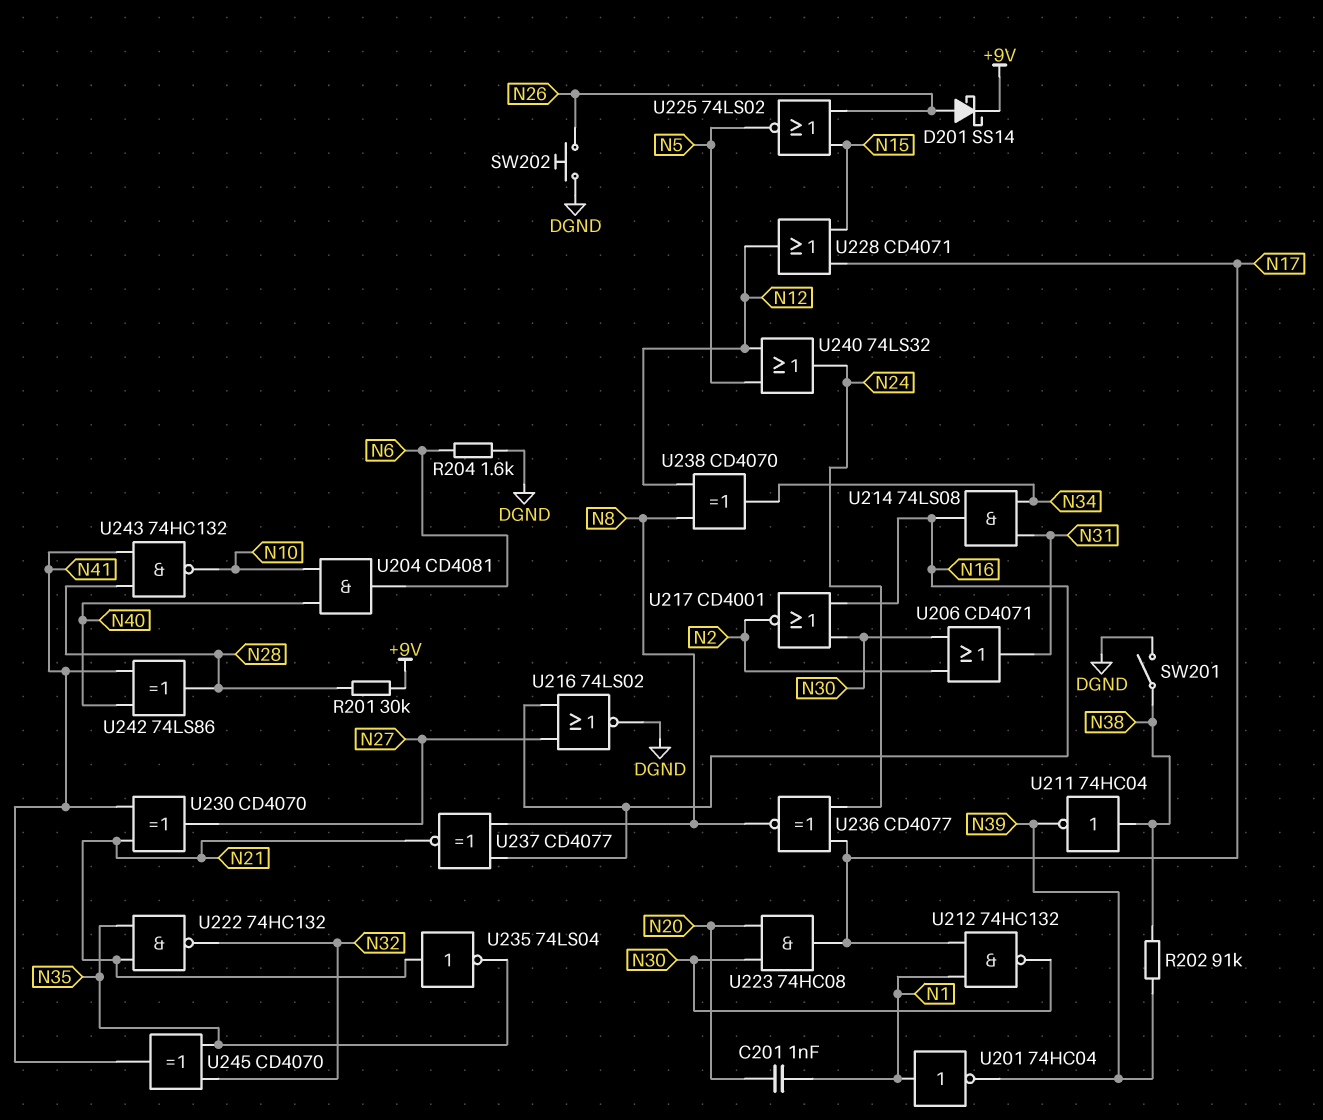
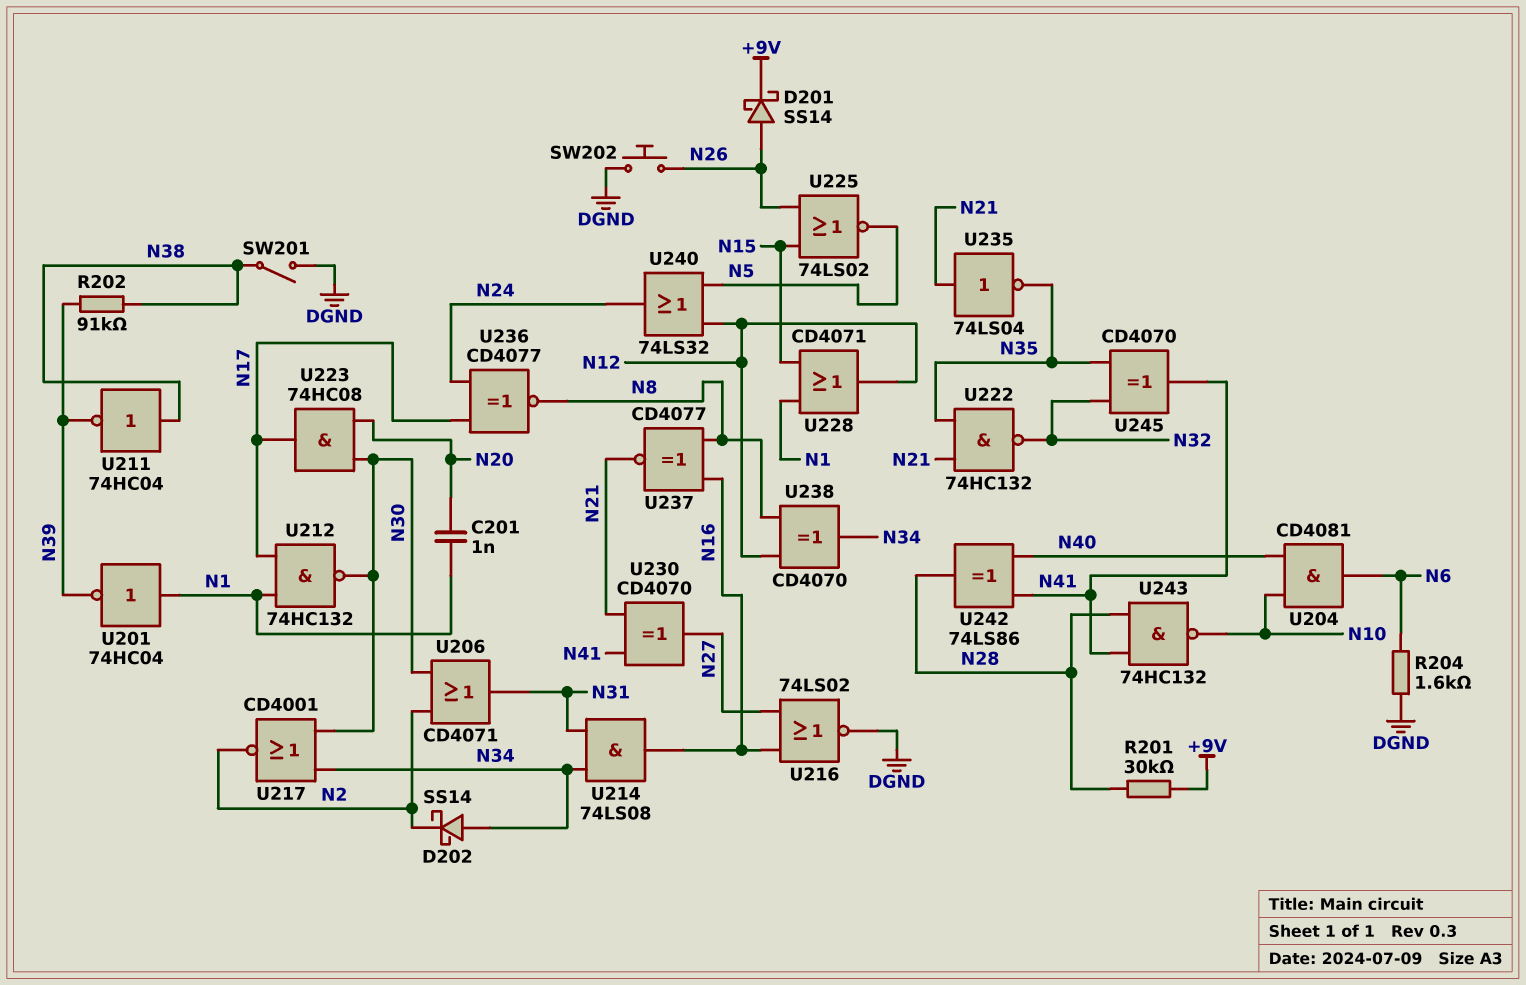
D202: none -> schottky SS14 (A N34, K N2)
U217: NOR CD4001 (in N16, in N30, out N2) -> NOR CD4001 (in N30, in N34, out N2)
U228: OR CD4071 (in N15, in N17, out N12) -> OR CD4071 (in N1, in N15, out N12)

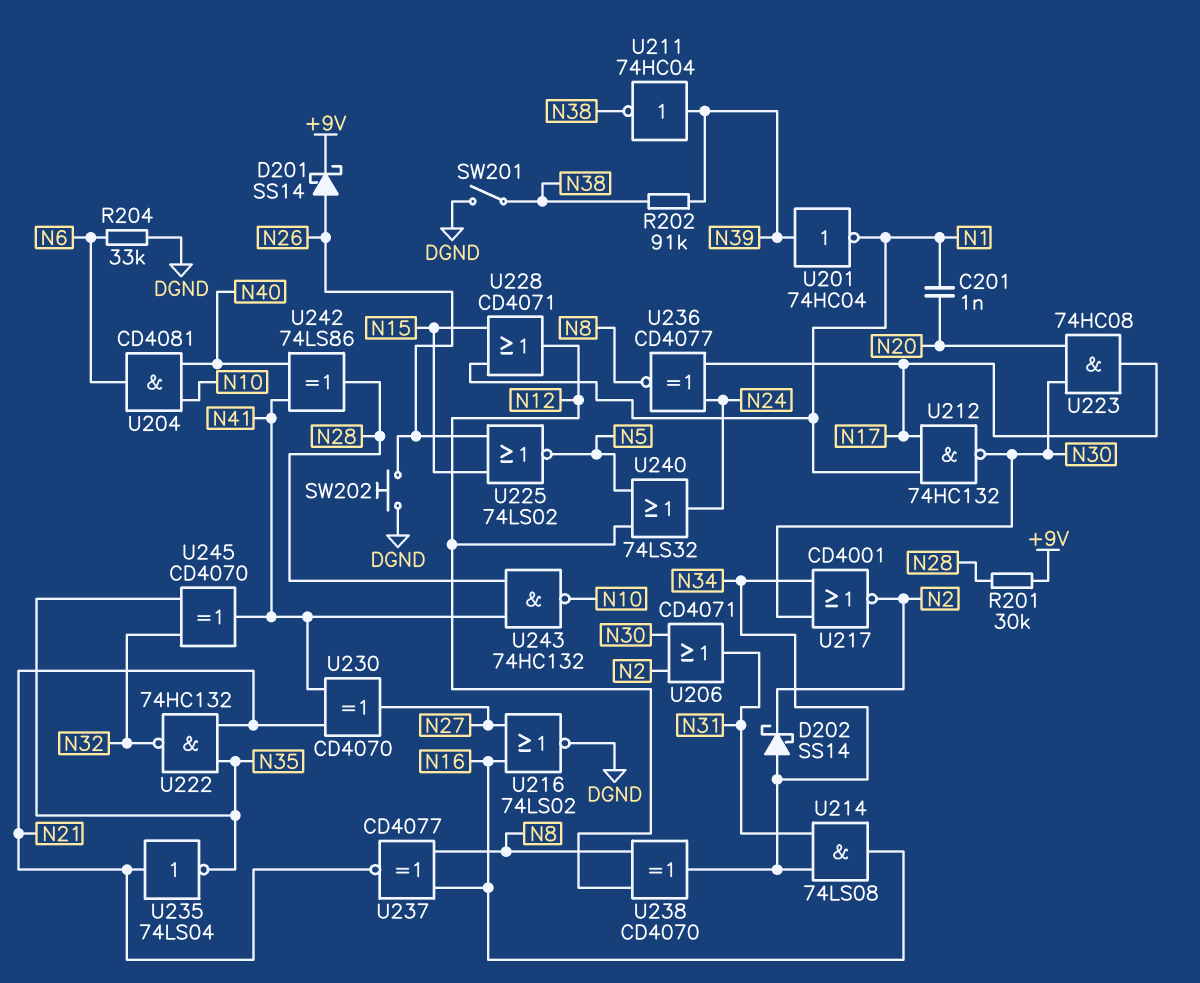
R204: 1.6k (DGND, N6) -> 33k (DGND, N6)
U201: NOT 74HC04 (in N1, out N39) -> NOT 74HC04 (in N39, out N1)
U211: NOT 74HC04 (in N38, out N39) -> NOT 74HC04 (in N39, out N38)

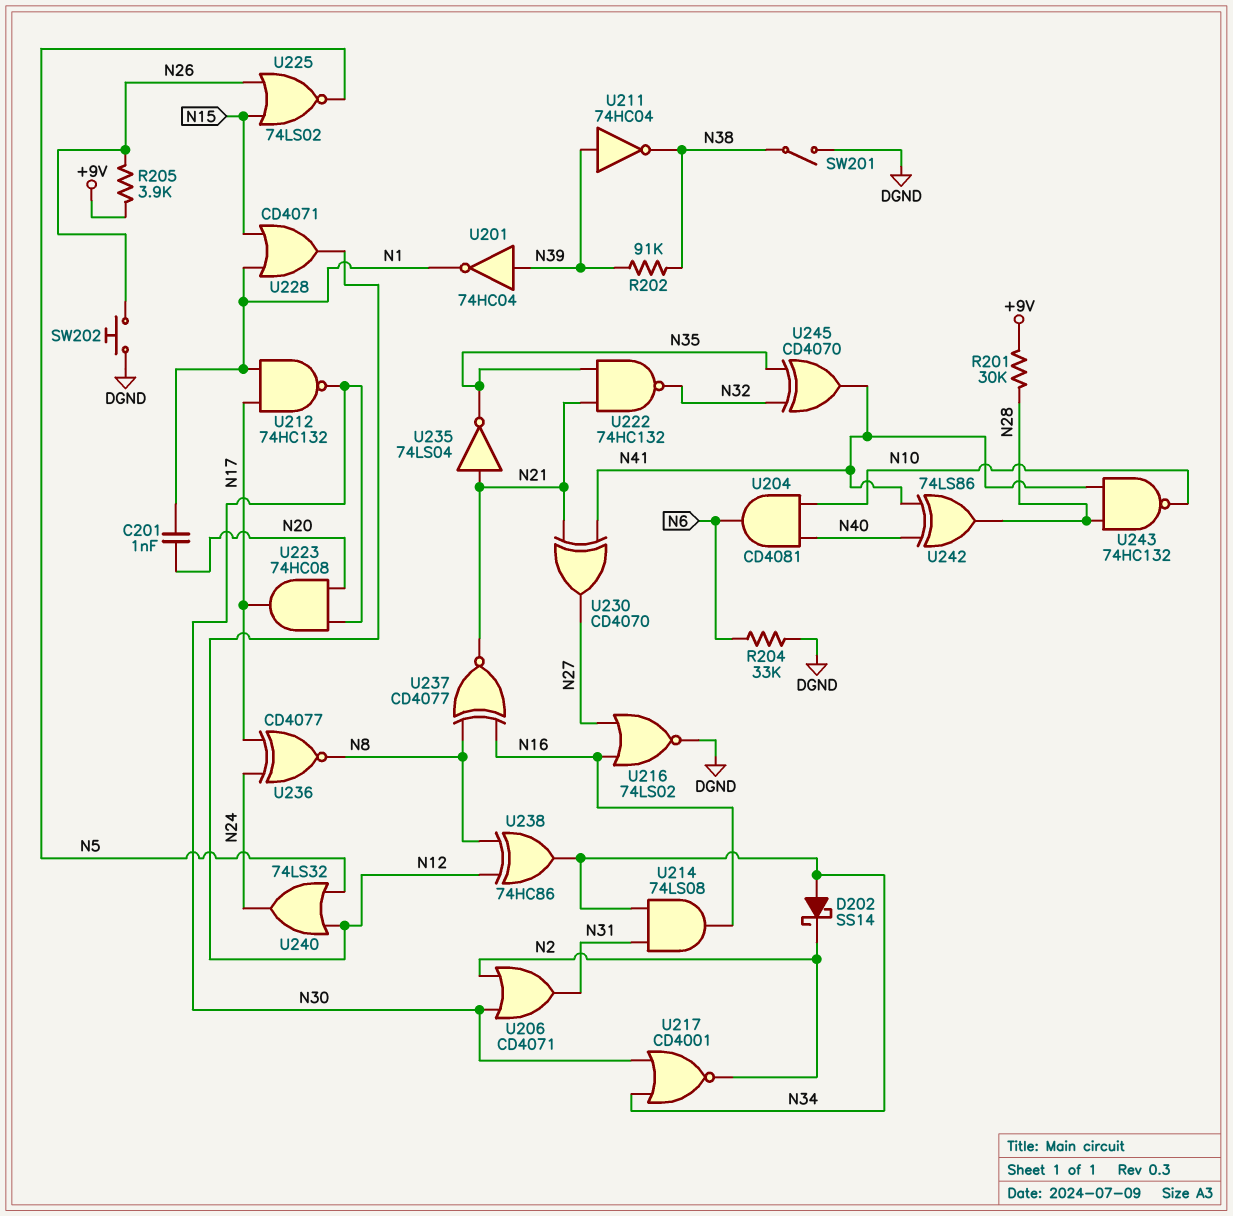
D201: schottky SS14 (A N26, K +9V) -> none
R205: none -> 3.9k (+9V, N26)
U238: XOR CD4070 (in N8, in N12, out N34) -> XOR 74HC86 (in N8, in N12, out N34)

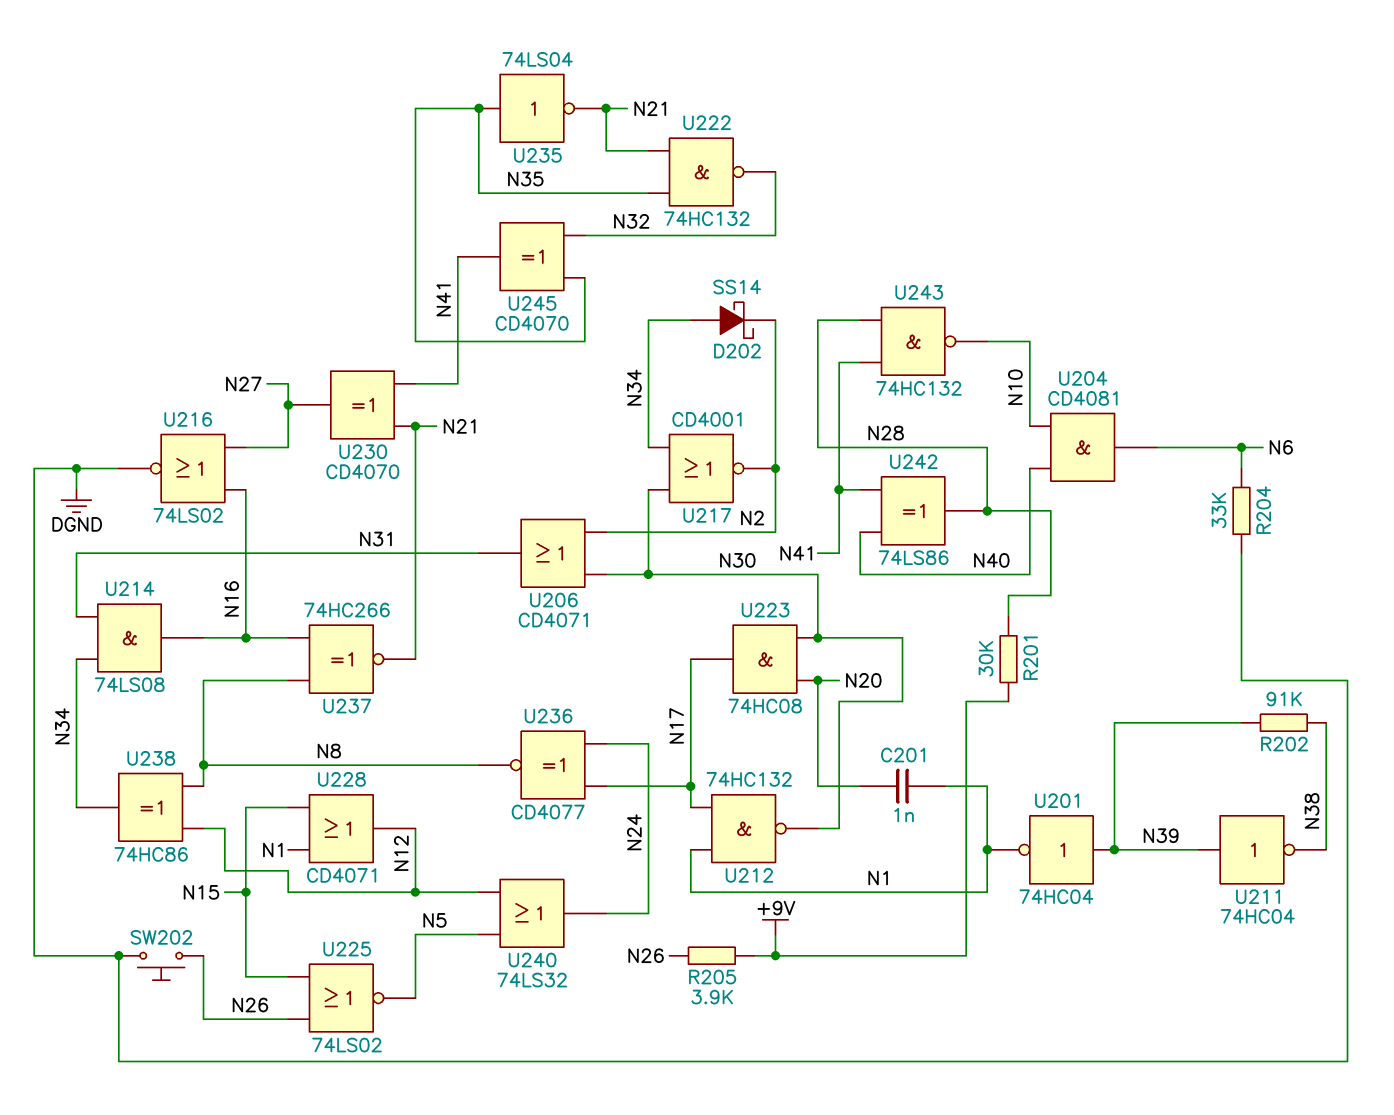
SW201: switch (DGND, N38) -> none
U235: NOT 74LS04 (in N21, out N35) -> NOT 74LS04 (in N35, out N21)
U237: XNOR CD4077 (in N8, in N16, out N21) -> XNOR 74HC266 (in N8, in N16, out N21)

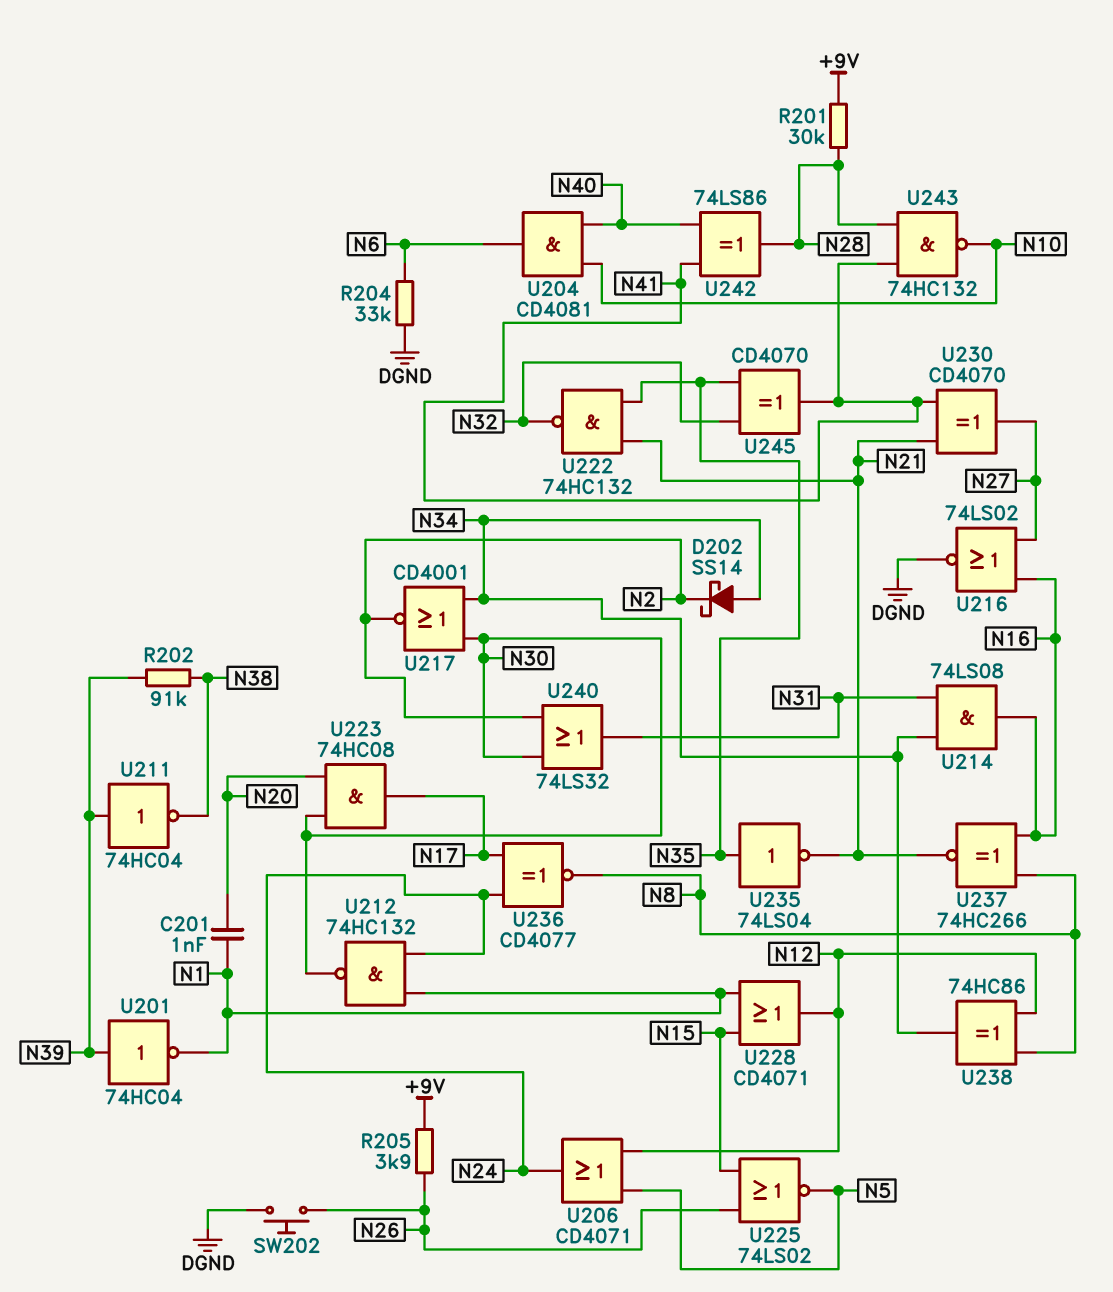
U206: OR CD4071 (in N2, in N30, out N31) -> OR CD4071 (in N5, in N12, out N24)
U212: NAND 74HC132 (in N1, in N17, out N30) -> NAND 74HC132 (in N1, in N24, out N30)
U240: OR 74LS32 (in N5, in N12, out N24) -> OR 74LS32 (in N2, in N30, out N31)

